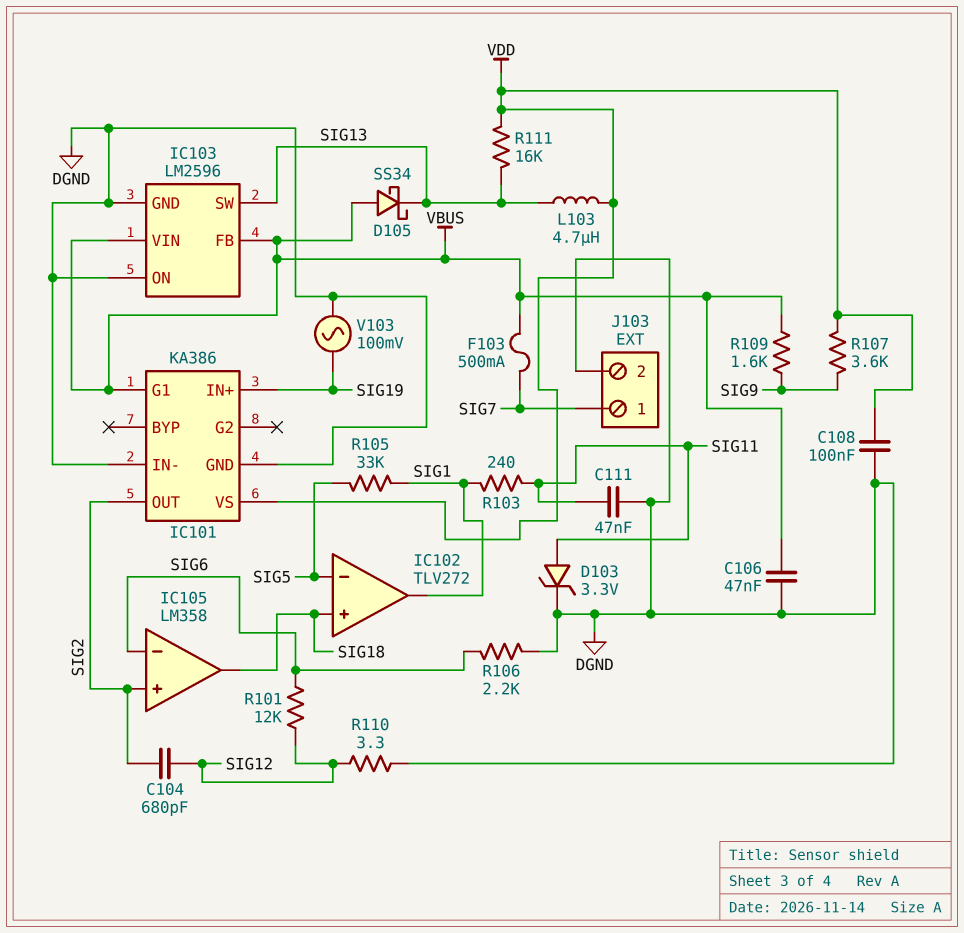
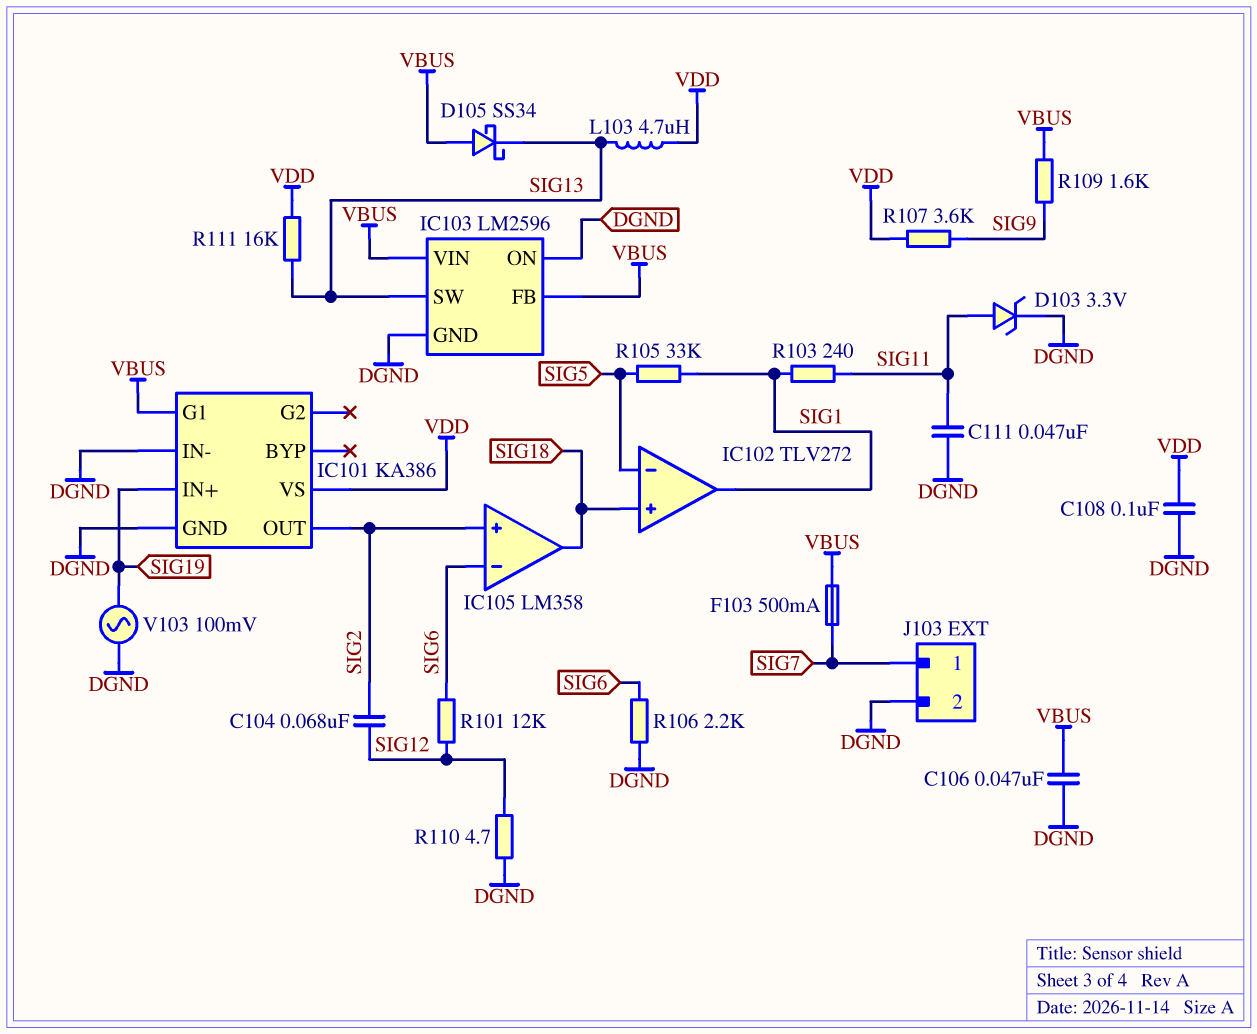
C104: 680pF (SIG2, SIG12) -> 68nF (SIG2, SIG12)
R110: 3.3 (DGND, SIG12) -> 4.7 (DGND, SIG12)

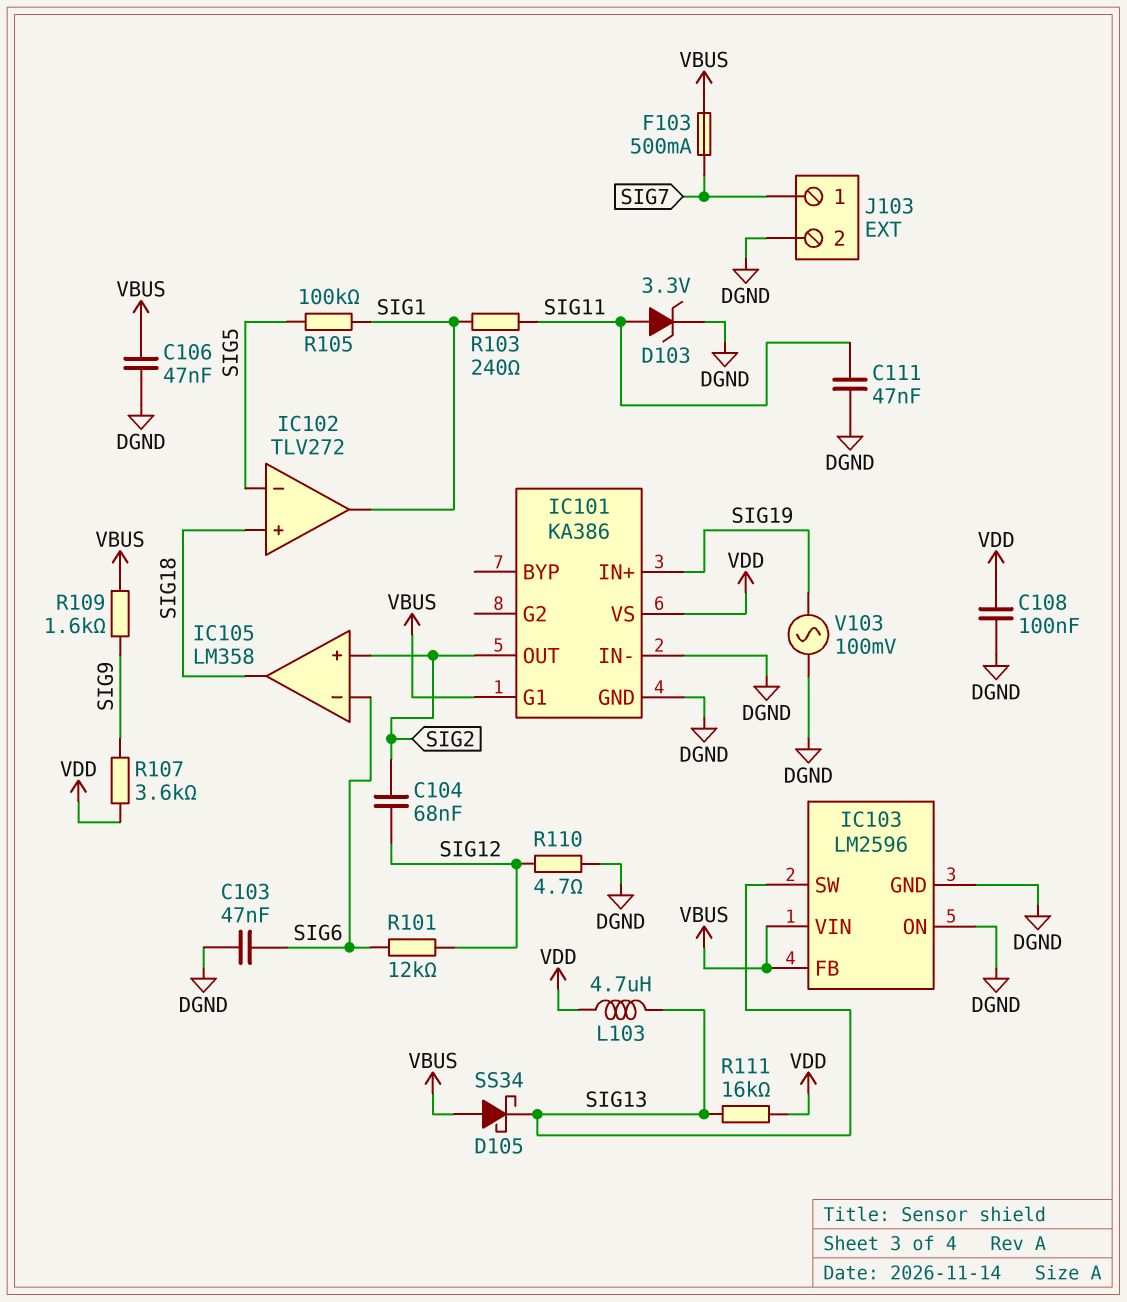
C103: none -> 47nF (DGND, SIG6)
R105: 33k (SIG1, SIG5) -> 100k (SIG1, SIG5)
R106: 2.2k (DGND, SIG6) -> none

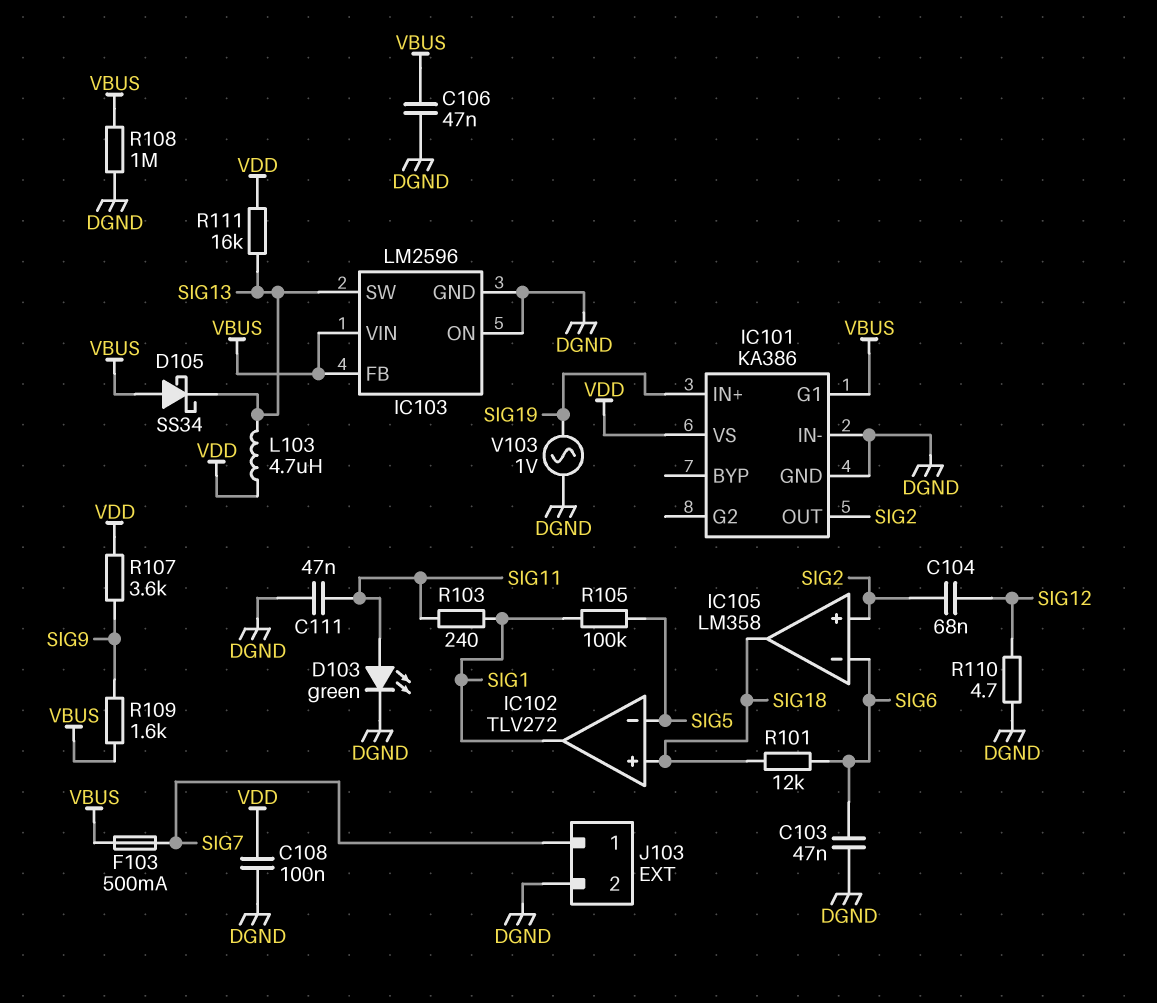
D103: zener 3.3V (A SIG11, K DGND) -> LED green (A SIG11, K DGND)
R101: 12k (SIG6, SIG12) -> 12k (SIG6, SIG18)
R108: none -> 1M (DGND, VBUS)
V103: AC 100mV (DGND, SIG19) -> AC 1V (DGND, SIG19)

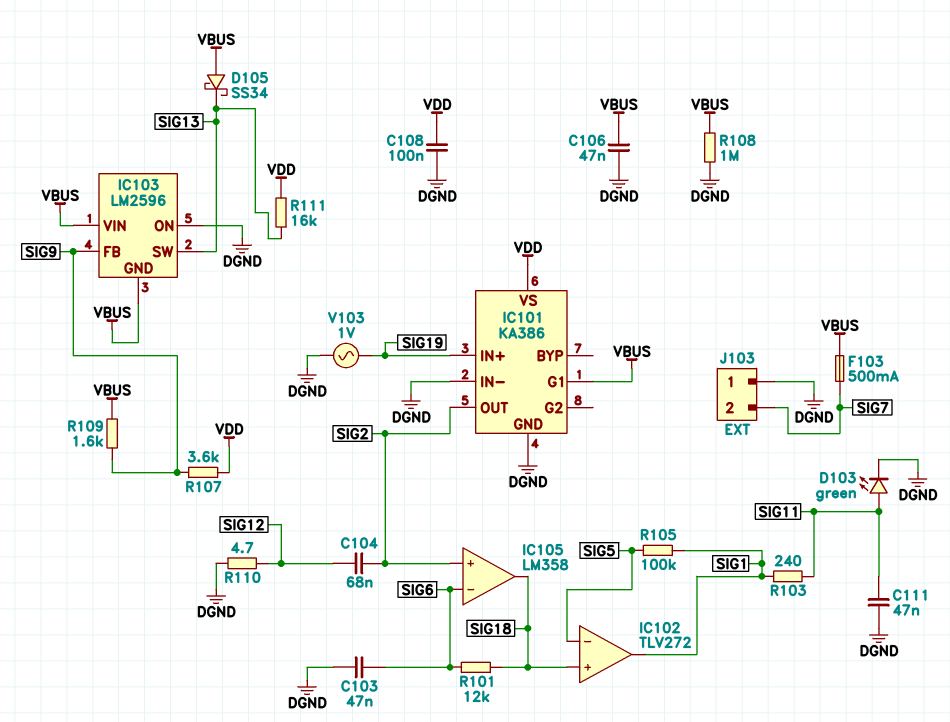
IC103 pin FB: VBUS -> SIG9
IC103 pin GND: DGND -> VBUS
J103 pin 1: SIG7 -> DGND
J103 pin 2: DGND -> SIG7
L103: 4.7uH (SIG13, VDD) -> none

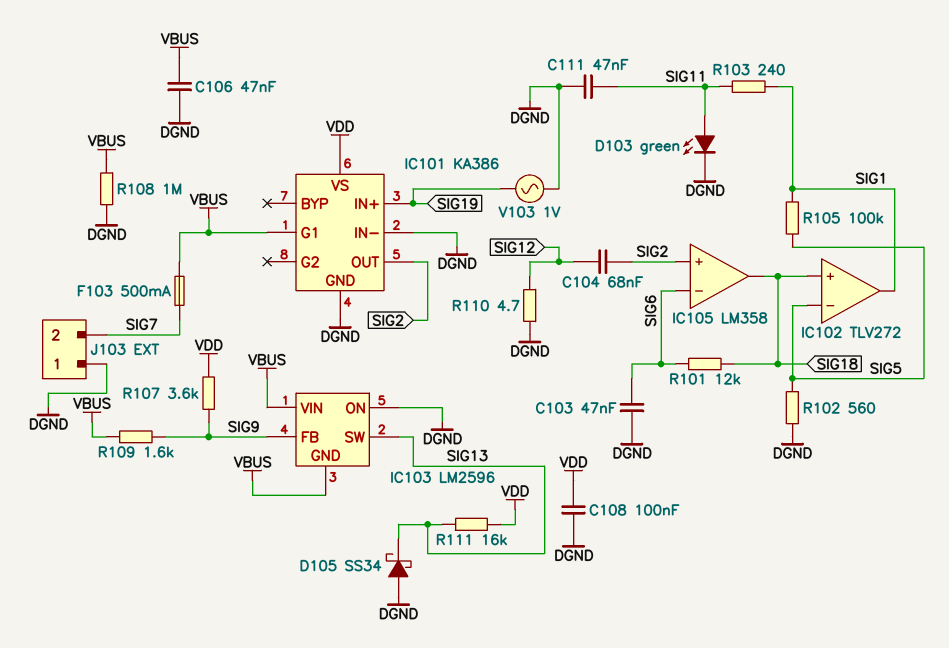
D105: schottky SS34 (A VBUS, K SIG13) -> schottky SS34 (A DGND, K SIG13)
R102: none -> 560 (DGND, SIG5)

